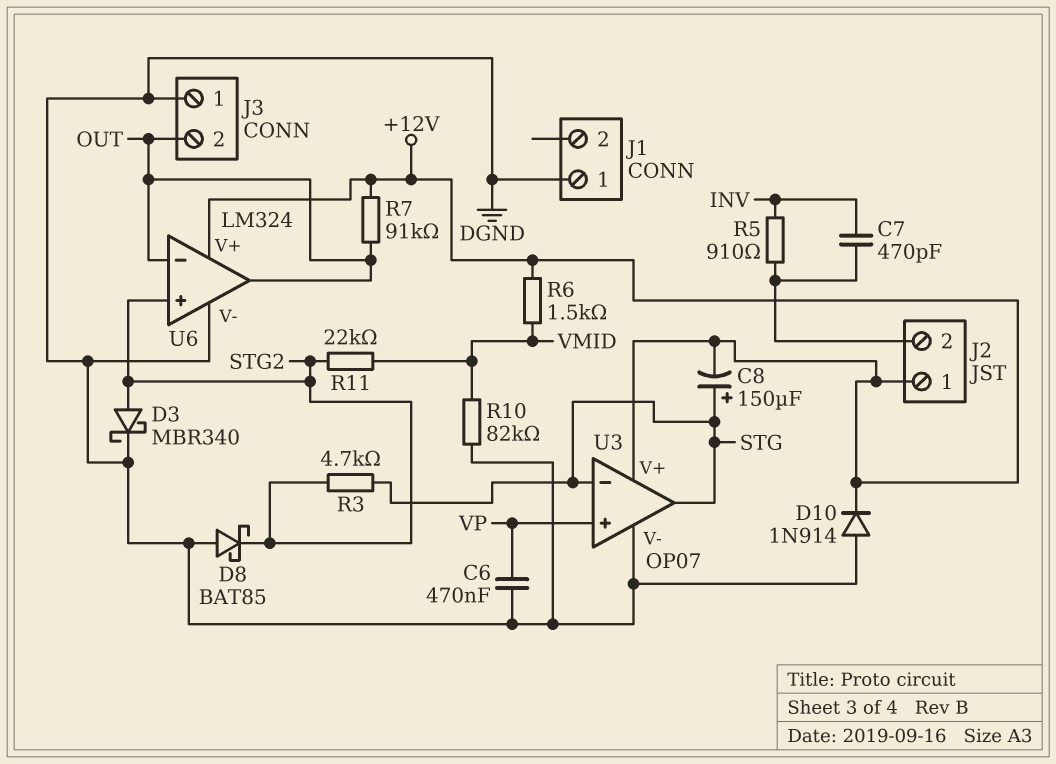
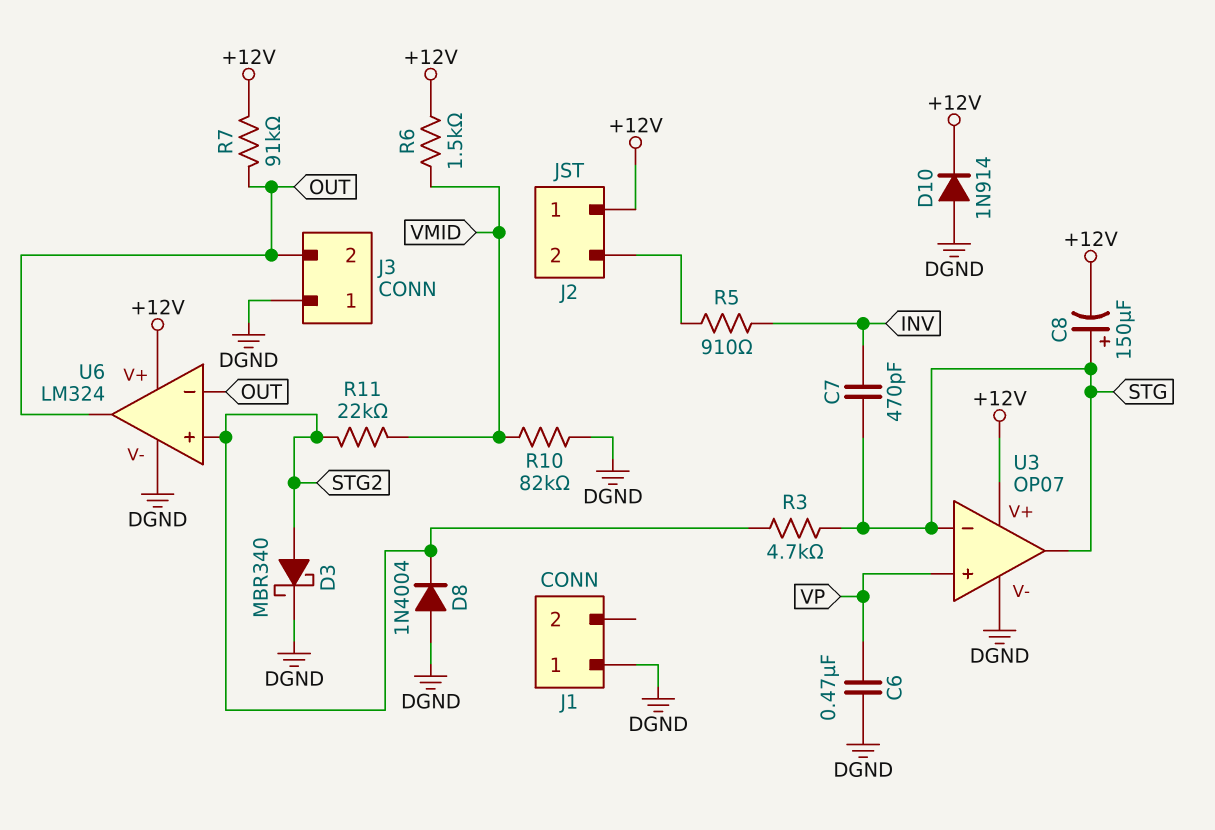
C7: 470pF (INV, J2/2) -> 470pF (INV, STG)
D8: schottky BAT85 (A DGND, K STG2) -> diode 1N4004 (A DGND, K STG2)

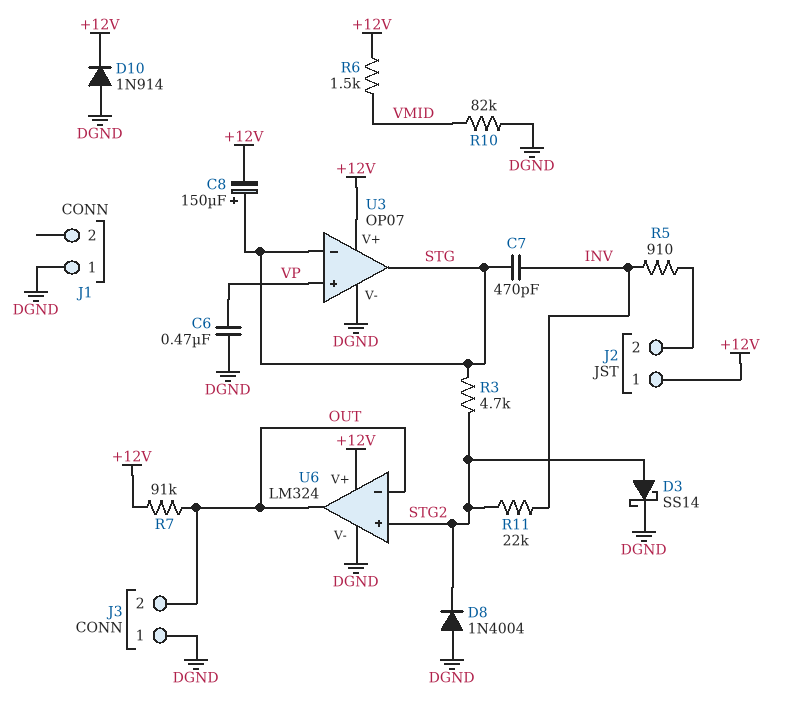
D3: schottky MBR340 (A STG2, K DGND) -> schottky SS14 (A STG2, K DGND)
R11: 22k (STG2, VMID) -> 22k (INV, STG2)

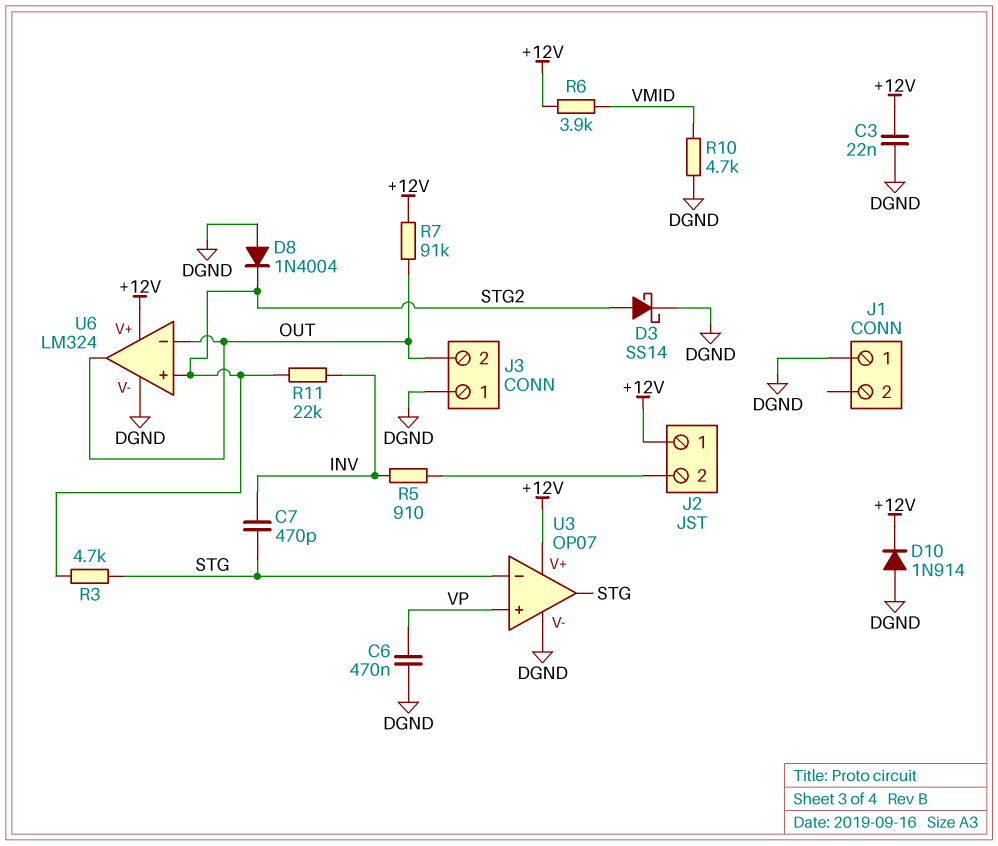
C3: none -> 22nF (+12V, DGND)
C8: 150uF (plus STG, minus +12V) -> none
R6: 1.5k (+12V, VMID) -> 3.9k (+12V, VMID)
R10: 82k (DGND, VMID) -> 4.7k (DGND, VMID)

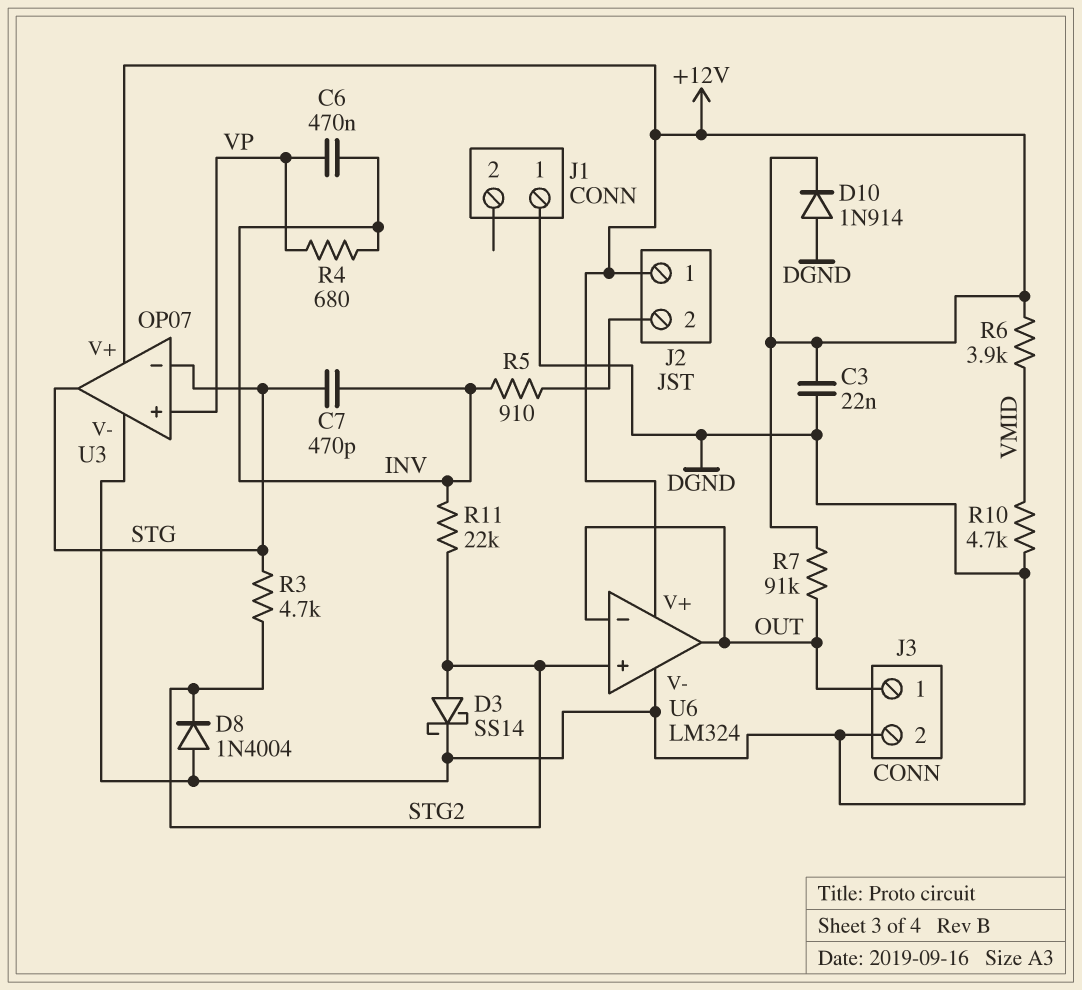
C6: 470nF (DGND, VP) -> 470nF (INV, VP)
J3 pin 1: DGND -> OUT
J3 pin 2: OUT -> DGND
R4: none -> 680 (INV, VP)

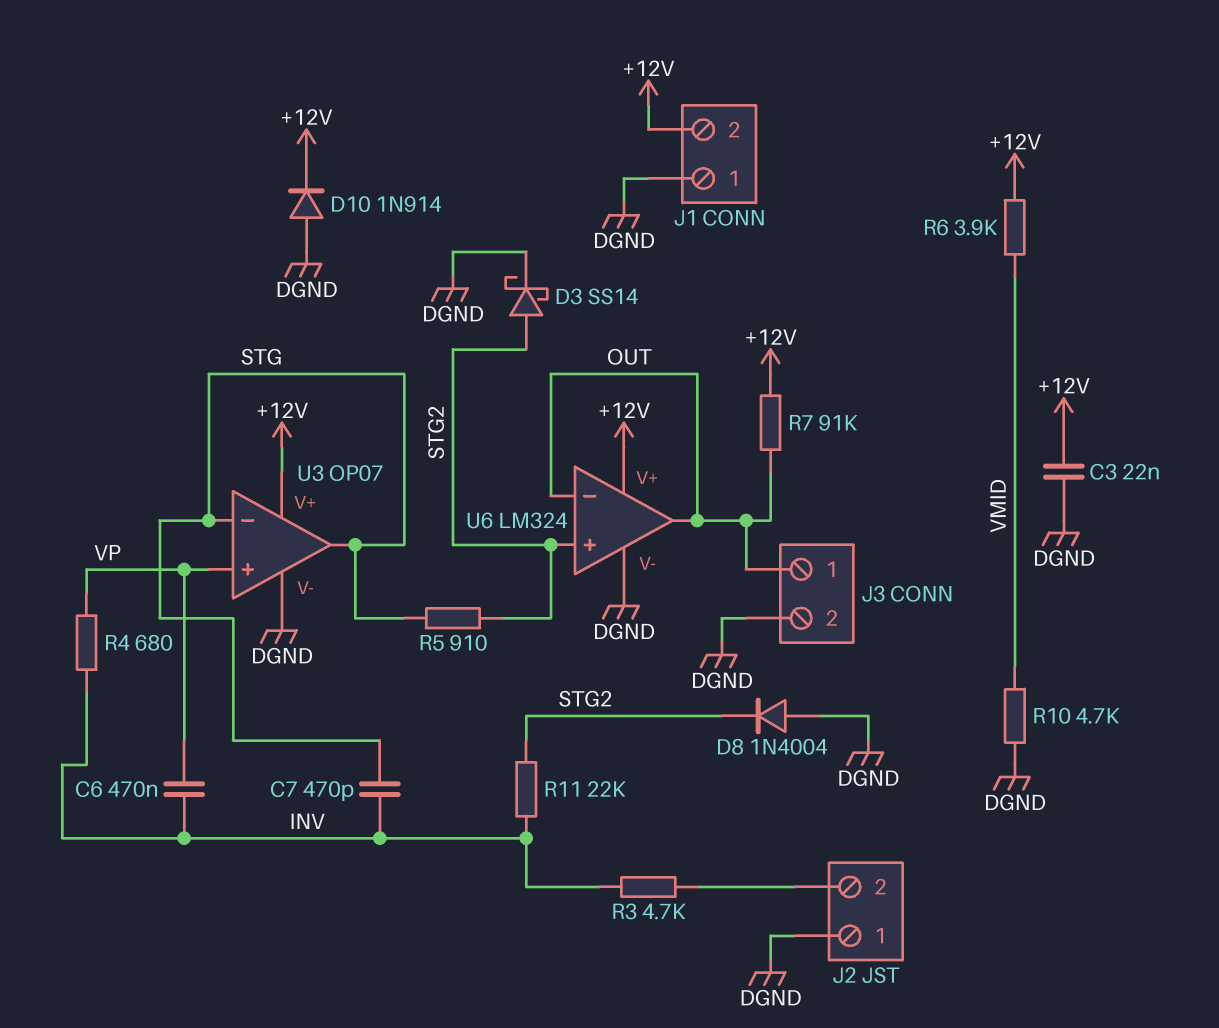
J1 pin 2: none -> +12V
J2 pin 1: +12V -> DGND
R3: 4.7k (STG, STG2) -> 4.7k (INV, J2/2)
R5: 910 (INV, J2/2) -> 910 (STG, STG2)

